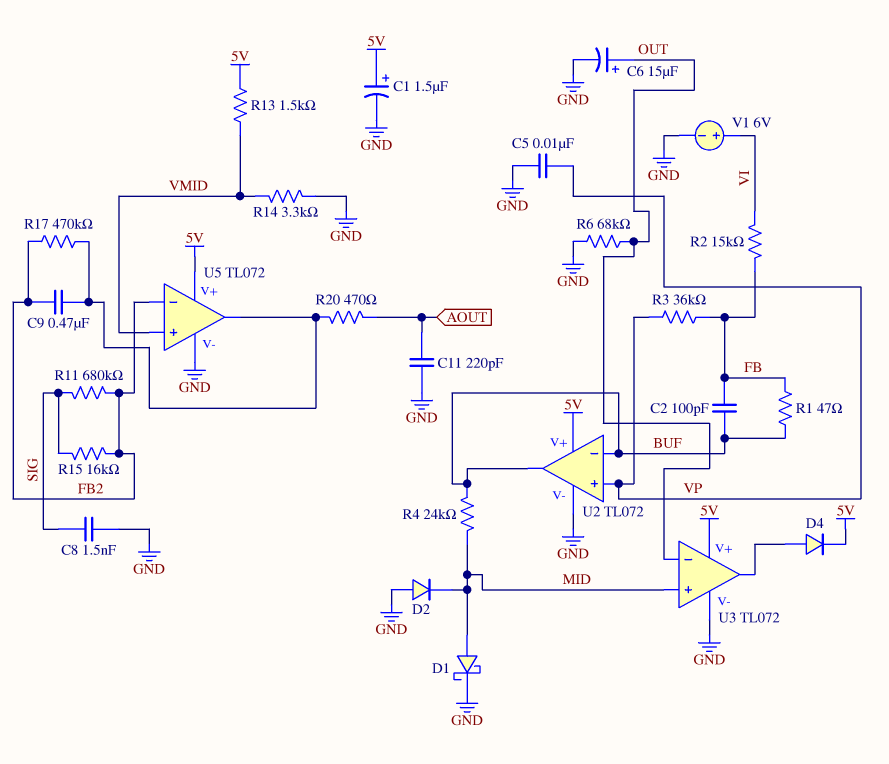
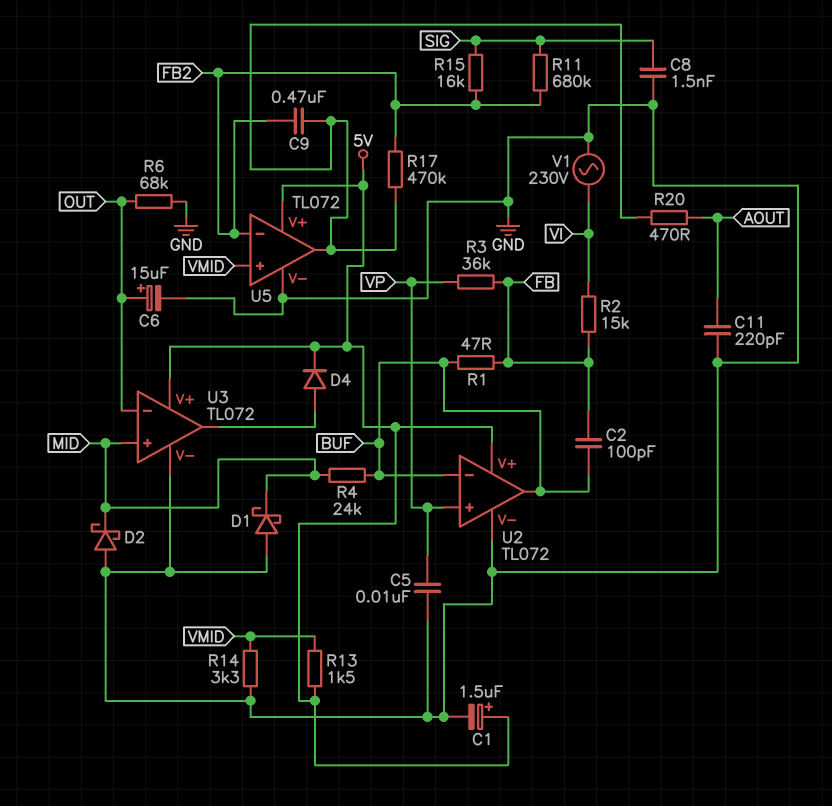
D1: schottky (A MID, K GND) -> schottky (A GND, K MID)
D2: diode (A GND, K MID) -> schottky (A GND, K MID)
V1: 6V (plus VI, minus GND) -> AC 230V (GND, VI)

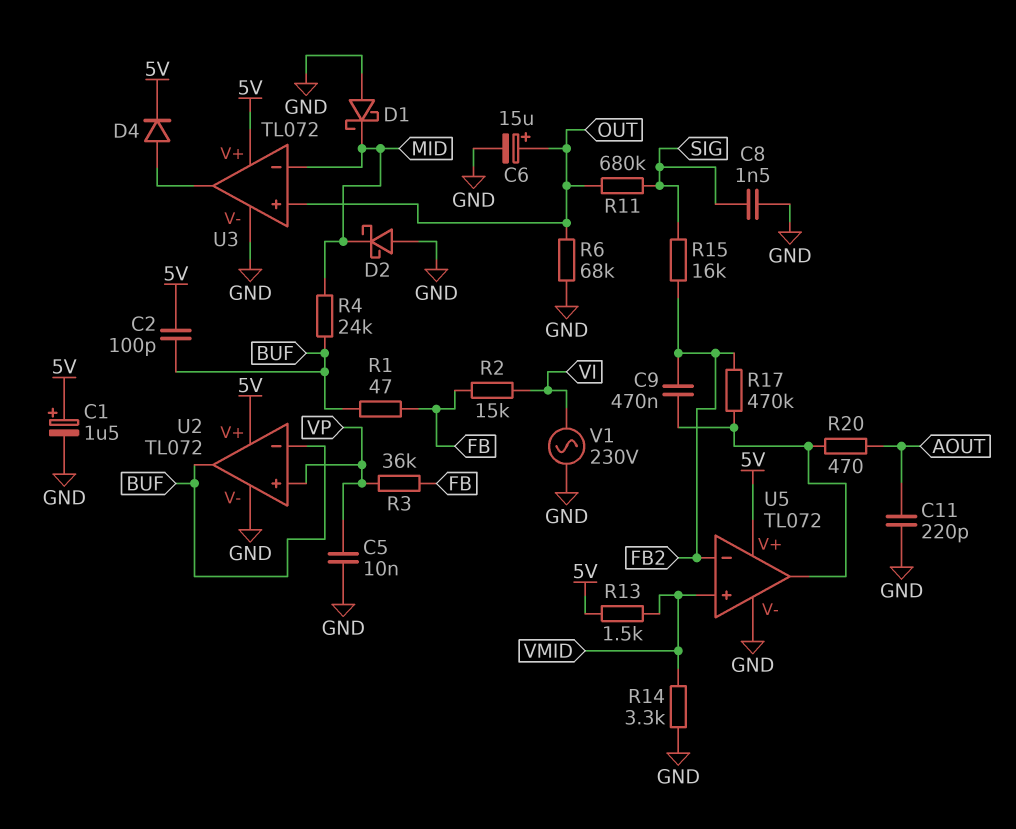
C2: 100pF (BUF, FB) -> 100pF (5V, BUF)
R11: 680k (FB2, SIG) -> 680k (OUT, SIG)
U3 pin in+: MID -> OUT
U3 pin in-: OUT -> MID

